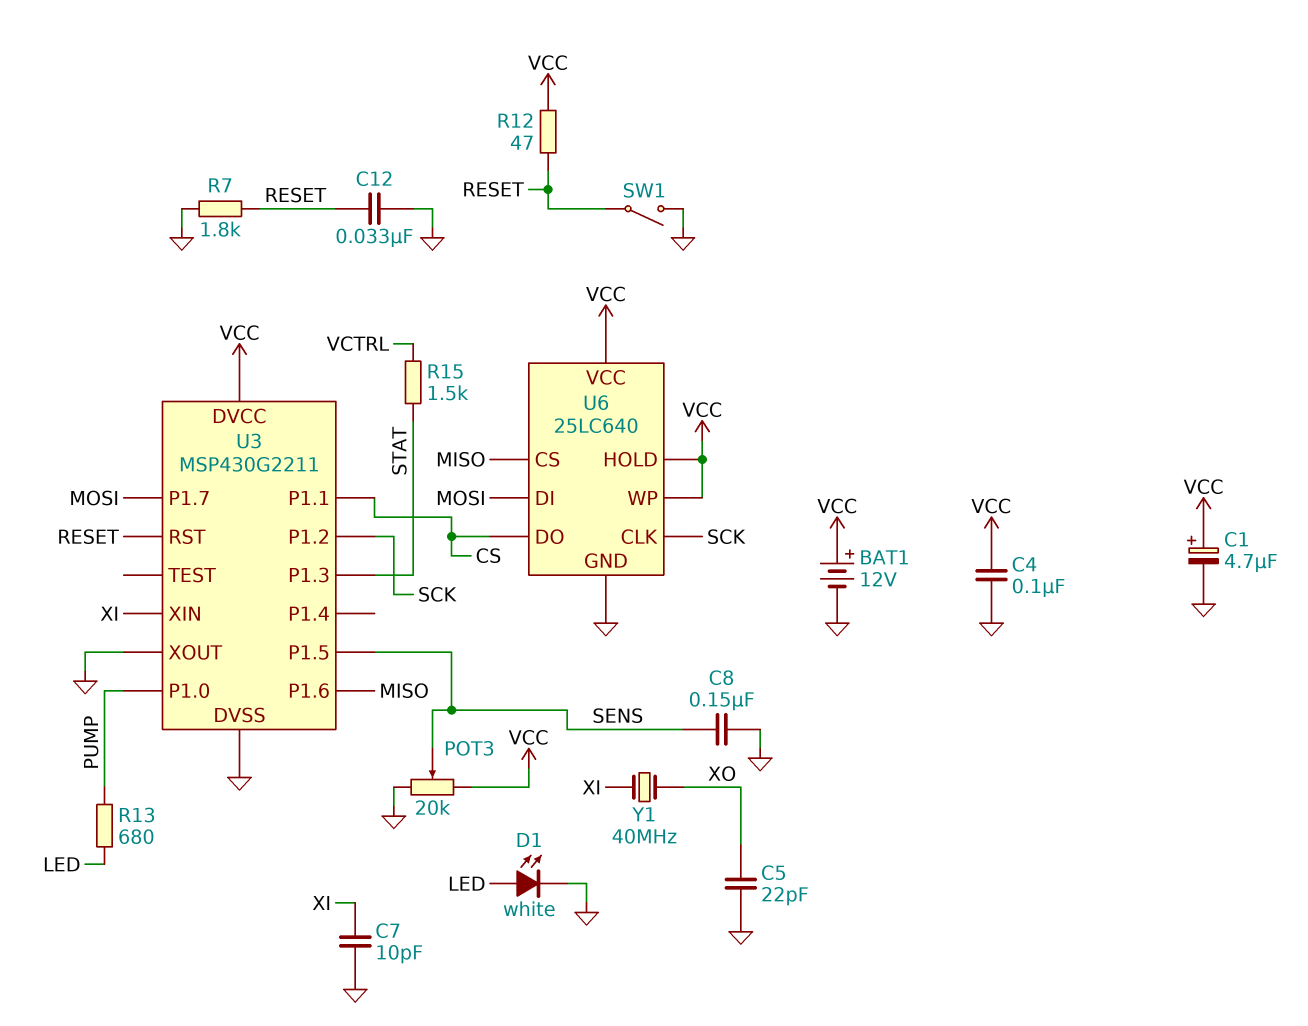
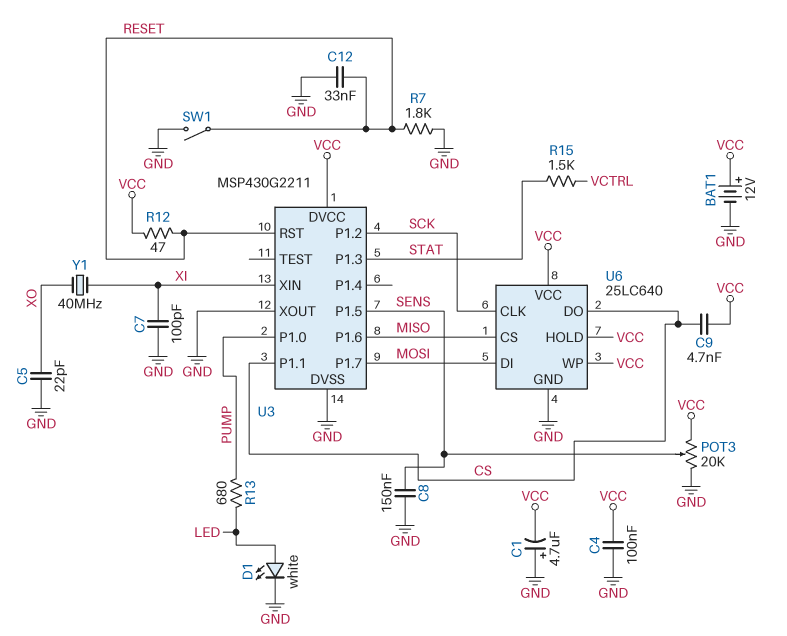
C1: 4.7uF (plus VCC, minus GND) -> 4.7uF (plus GND, minus VCC)
C7: 10pF (GND, XI) -> 100pF (GND, XI)
C9: none -> 4.7nF (CS, VCC)

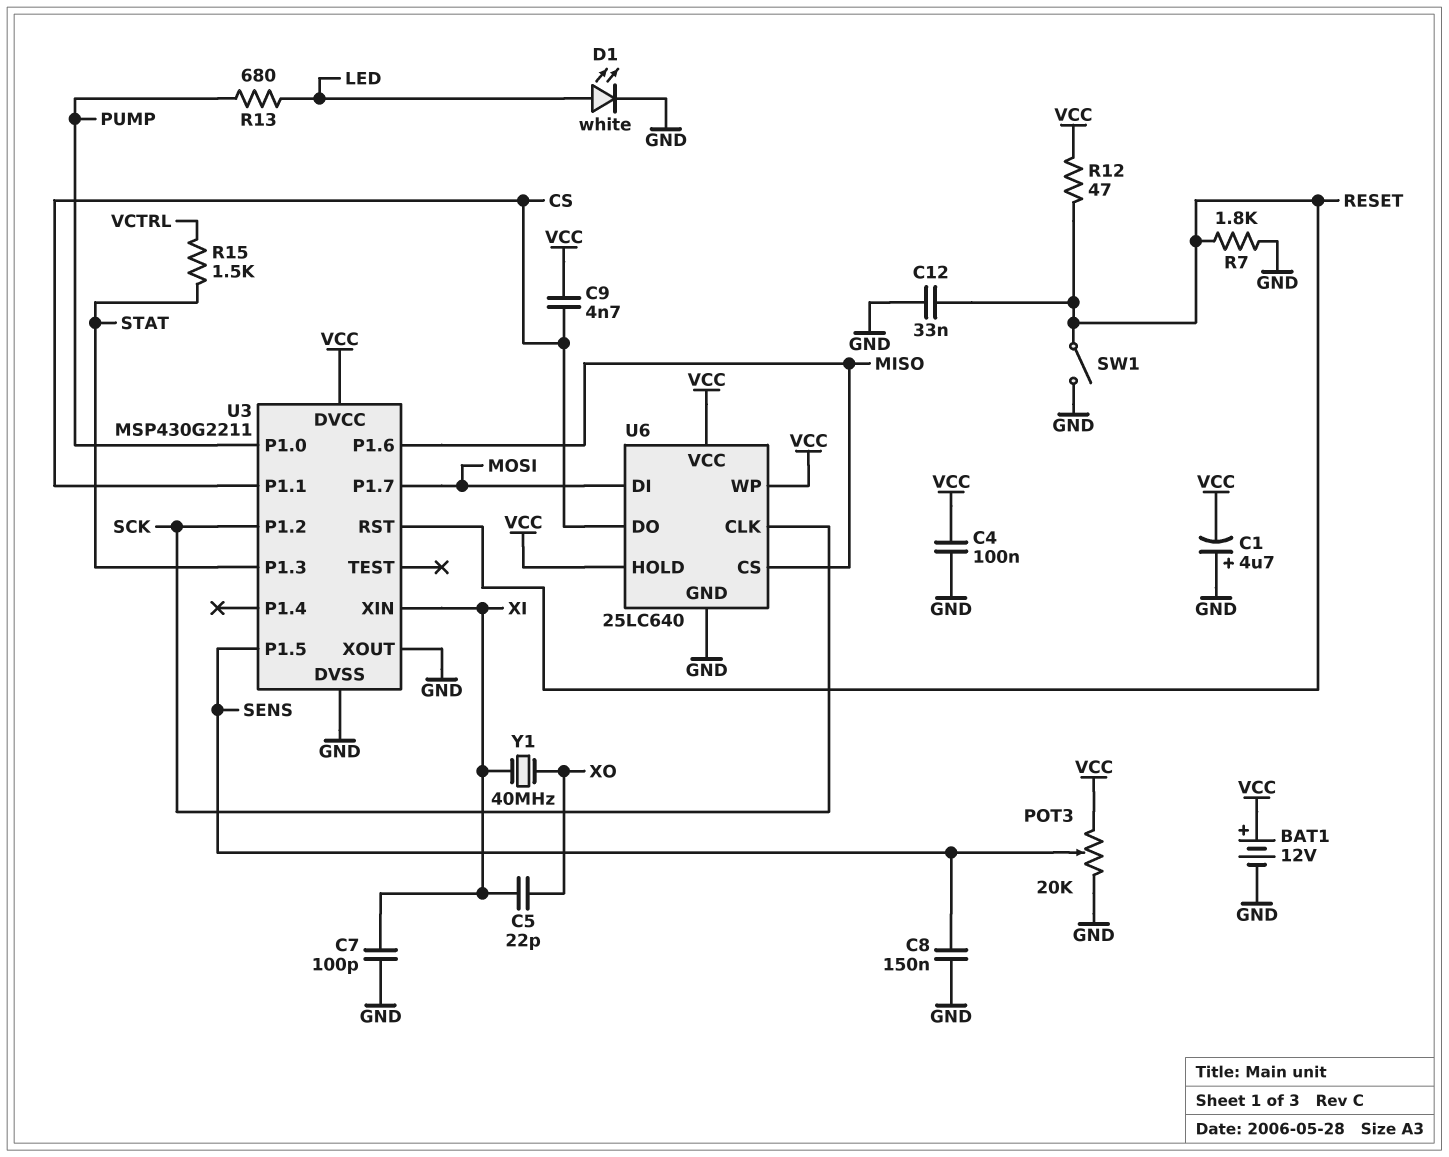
C5: 22pF (GND, XO) -> 22pF (XI, XO)

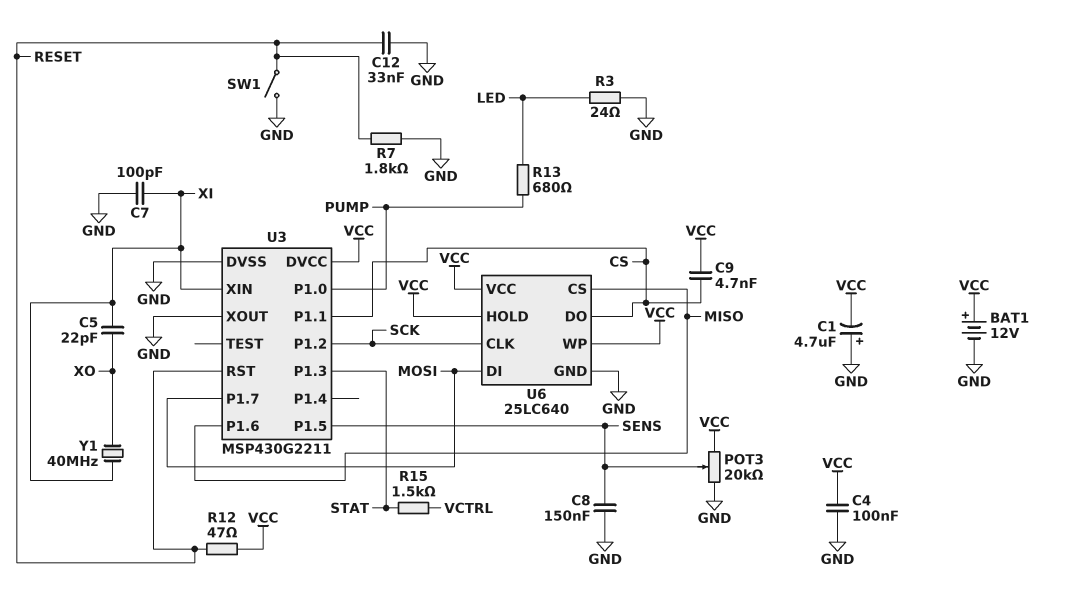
D1: LED white (A LED, K GND) -> none
R3: none -> 24 (GND, LED)

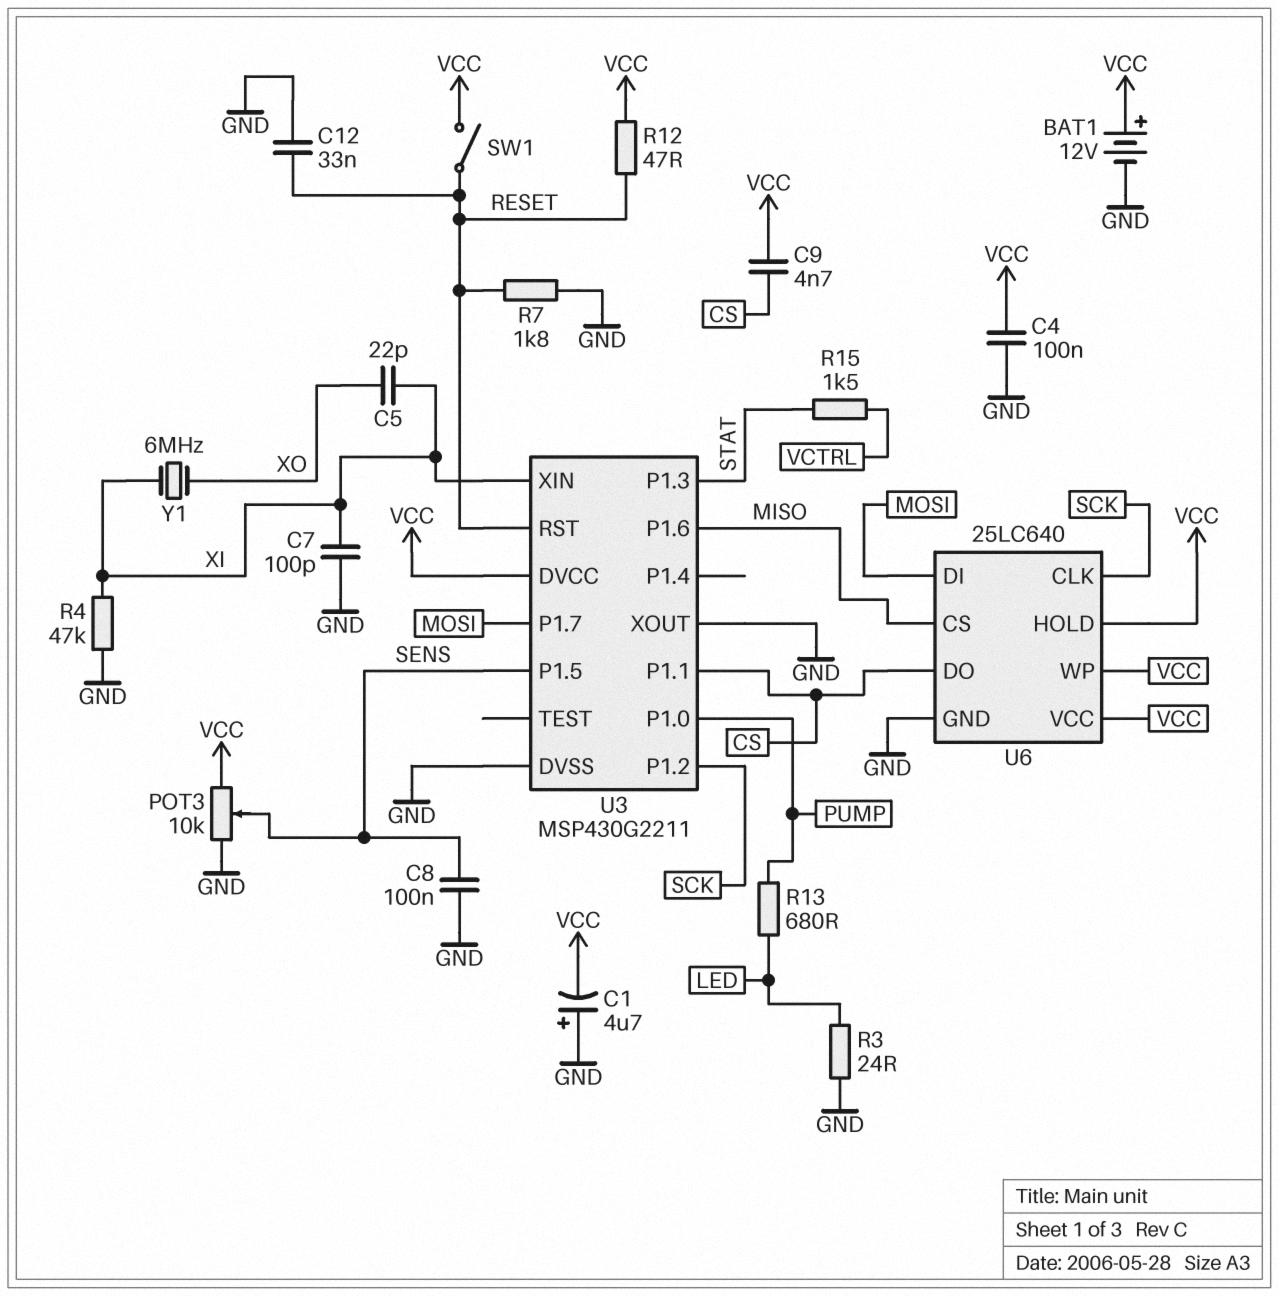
C8: 150nF (GND, SENS) -> 100nF (GND, SENS)
POT3: 20k (GND, VCC, wiper SENS) -> 10k (GND, VCC, wiper SENS)
R4: none -> 47k (GND, XI)
SW1: switch (GND, RESET) -> switch (RESET, VCC)
Y1: 40MHz (XI, XO) -> 6MHz (XI, XO)

